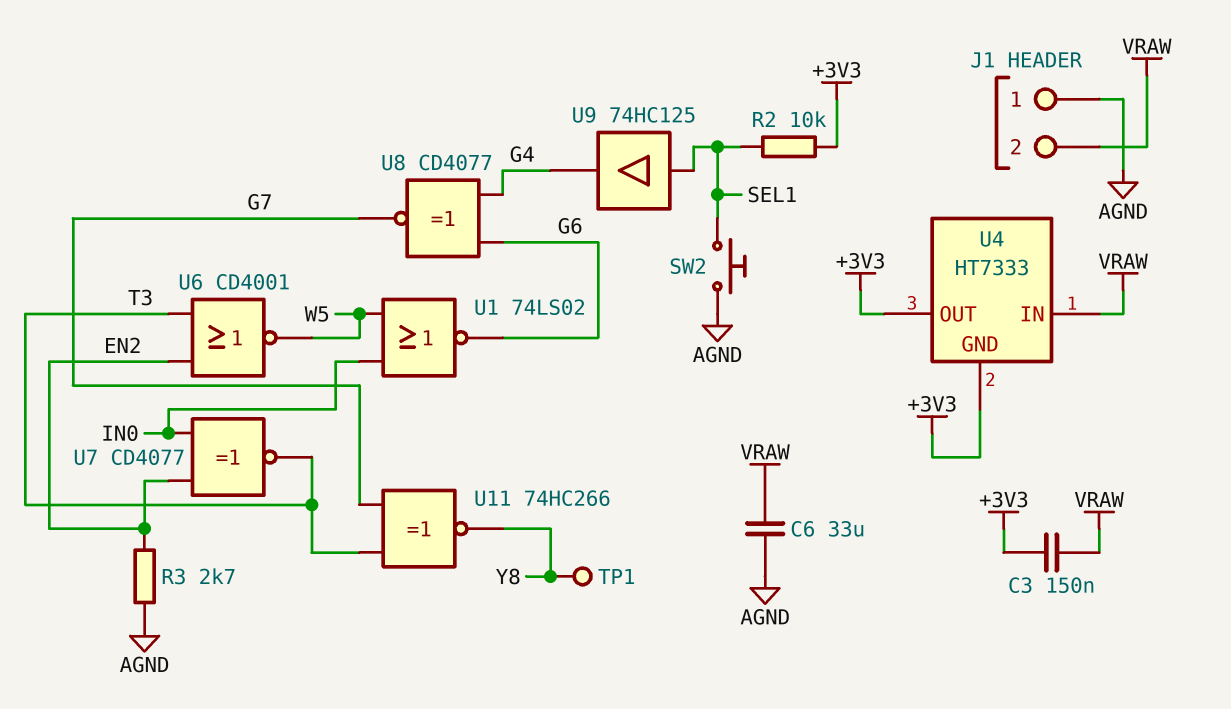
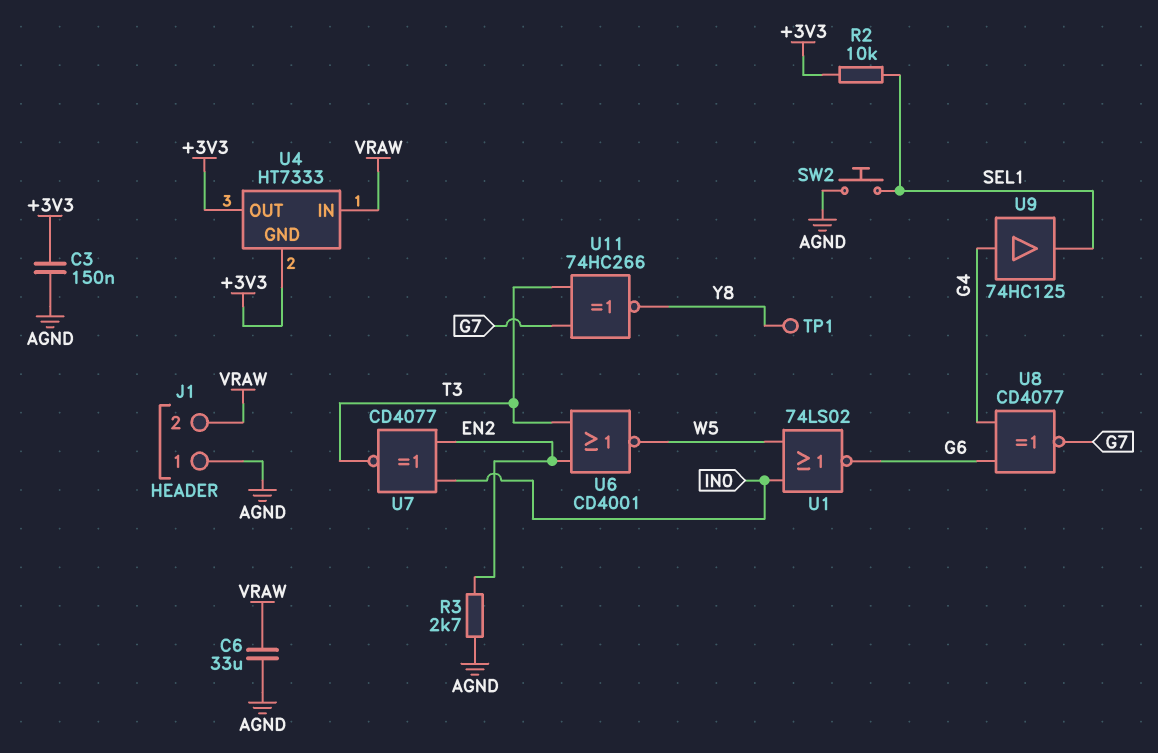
C3: 150nF (+3V3, VRAW) -> 150nF (+3V3, AGND)
U9: buffer 74HC125 (in SEL1, out G4) -> buffer 74HC125 (in G4, out SEL1)

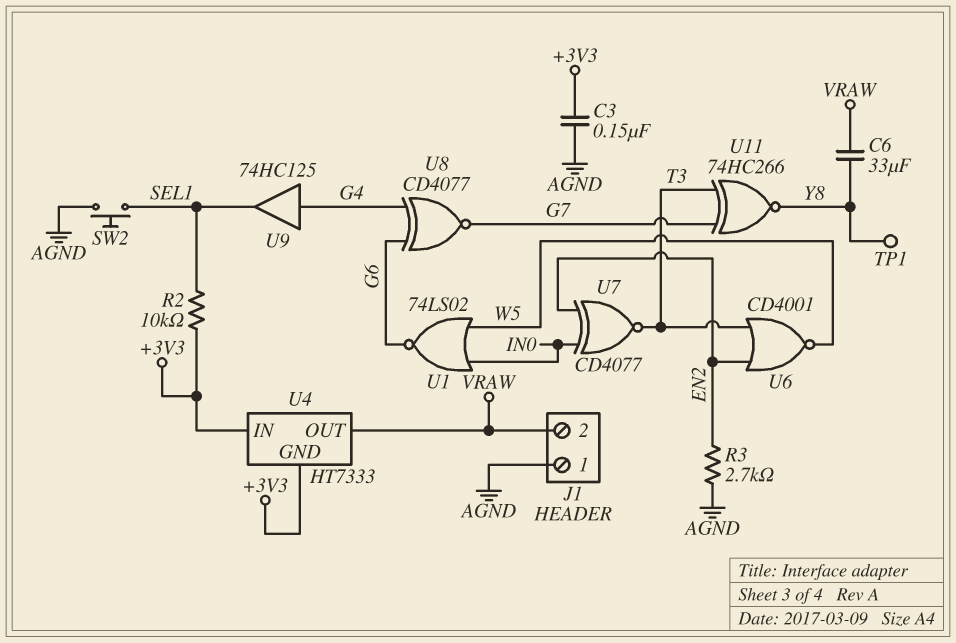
C6: 33uF (AGND, VRAW) -> 33uF (VRAW, Y8)
U4 pin IN: VRAW -> +3V3
U4 pin OUT: +3V3 -> VRAW

